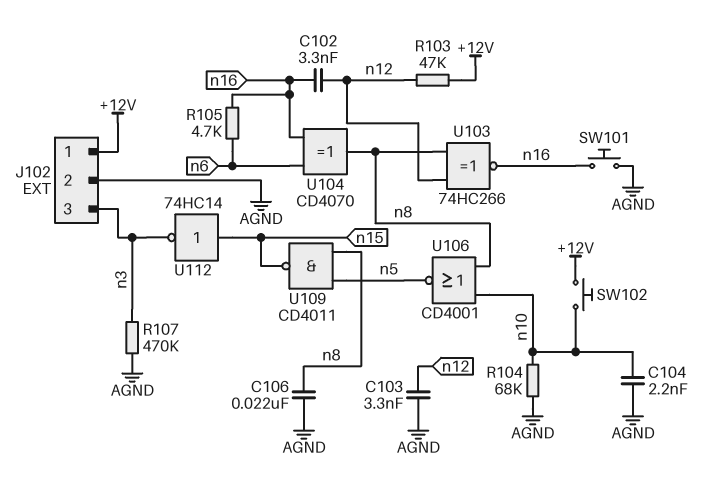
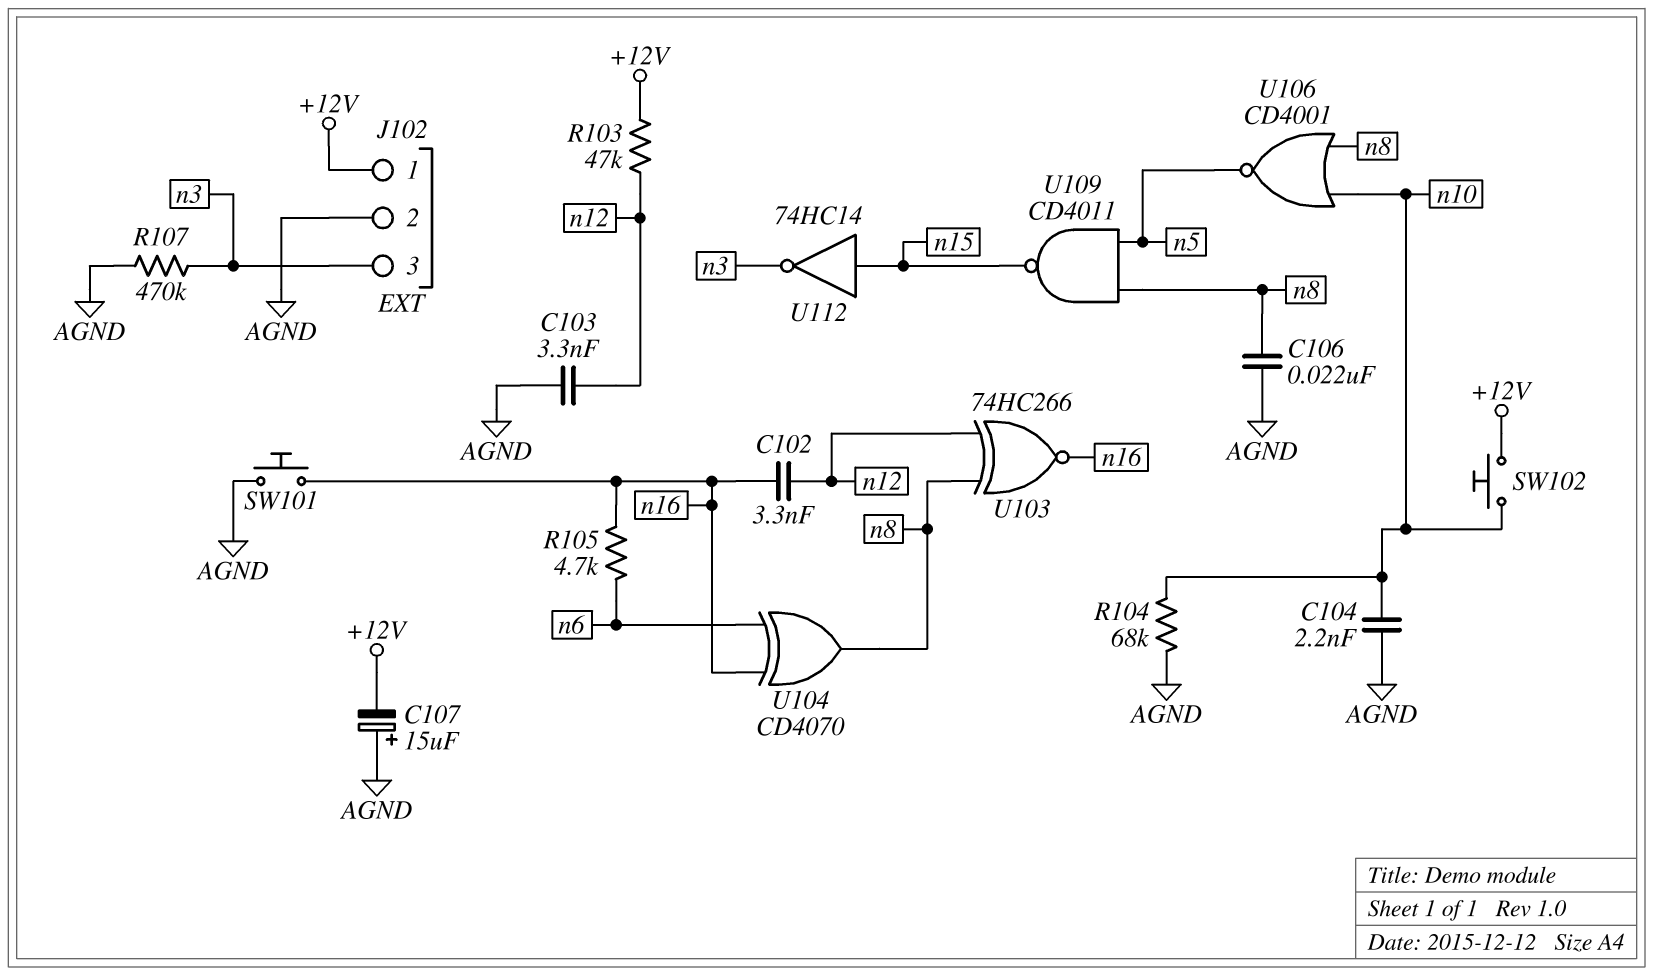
C107: none -> 15uF (plus AGND, minus +12V)

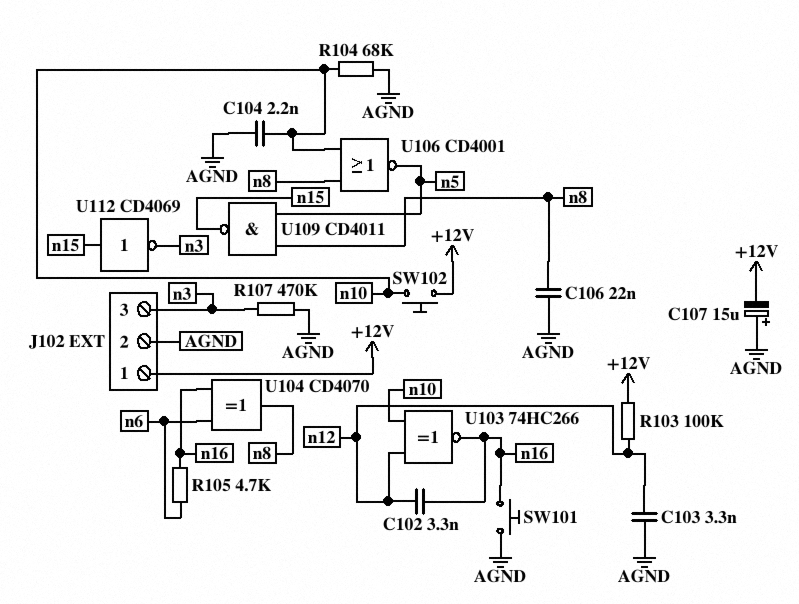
R103: 47k (+12V, n12) -> 100k (+12V, n12)
U103: XNOR 74HC266 (in n8, in n12, out n16) -> XNOR 74HC266 (in n10, in n12, out n16)
U112: NOT 74HC14 (in n15, out n3) -> NOT CD4069 (in n15, out n3)

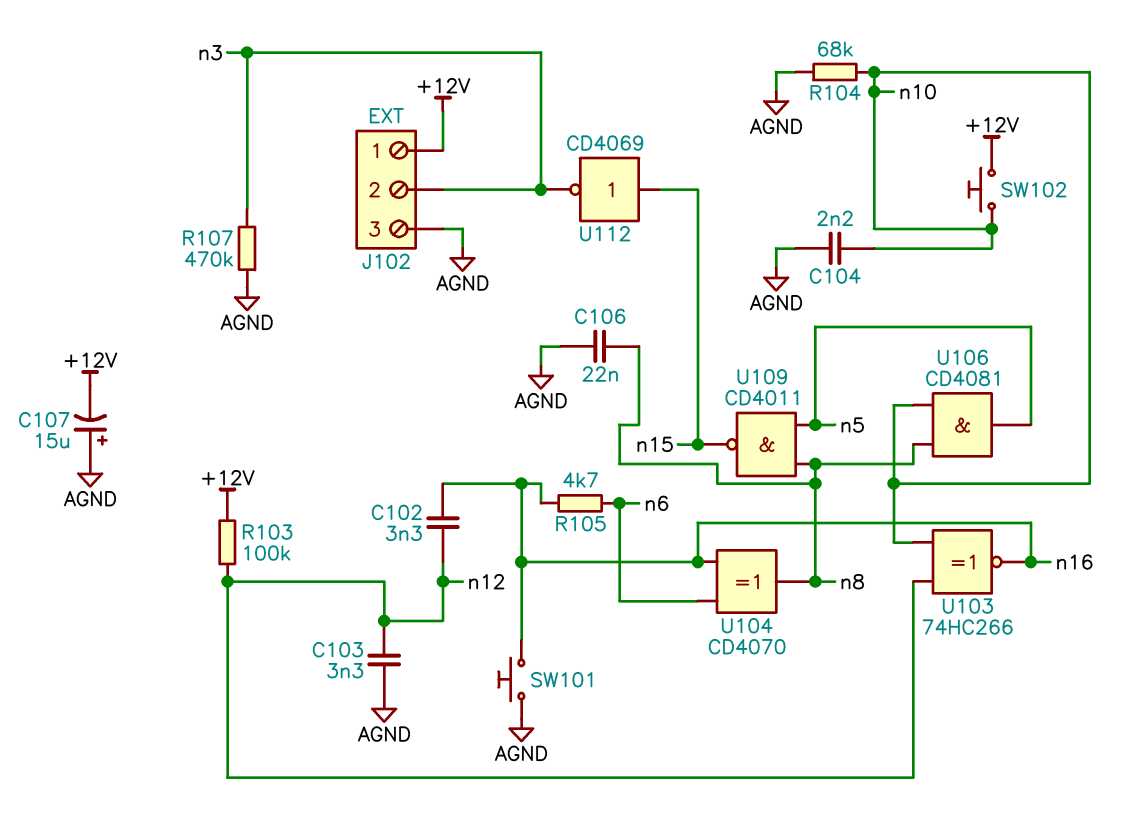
J102 pin 2: AGND -> n3
J102 pin 3: n3 -> AGND
U106: NOR CD4001 (in n8, in n10, out n5) -> AND CD4081 (in n8, in n10, out n5)

